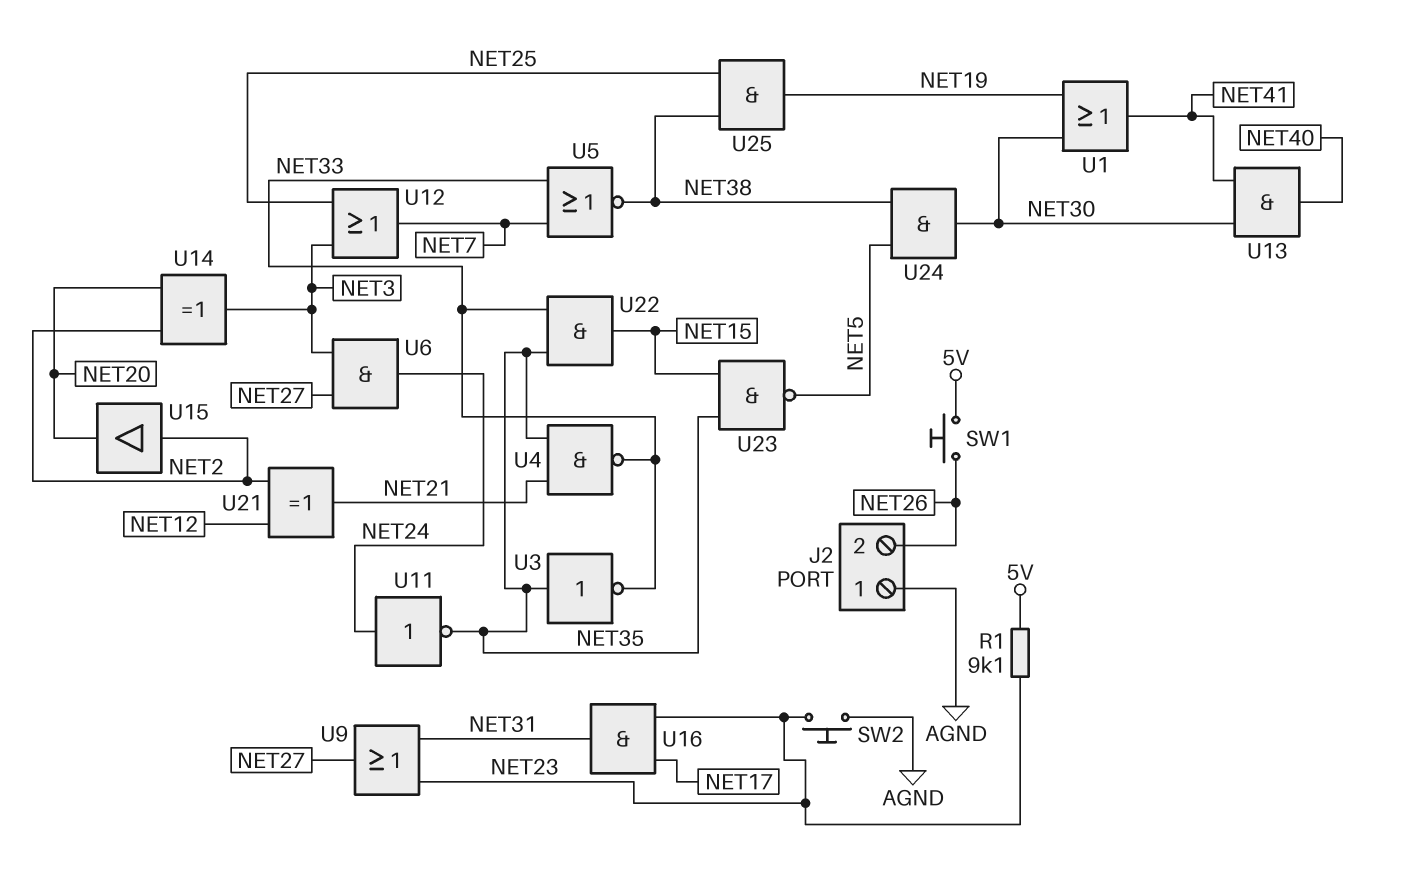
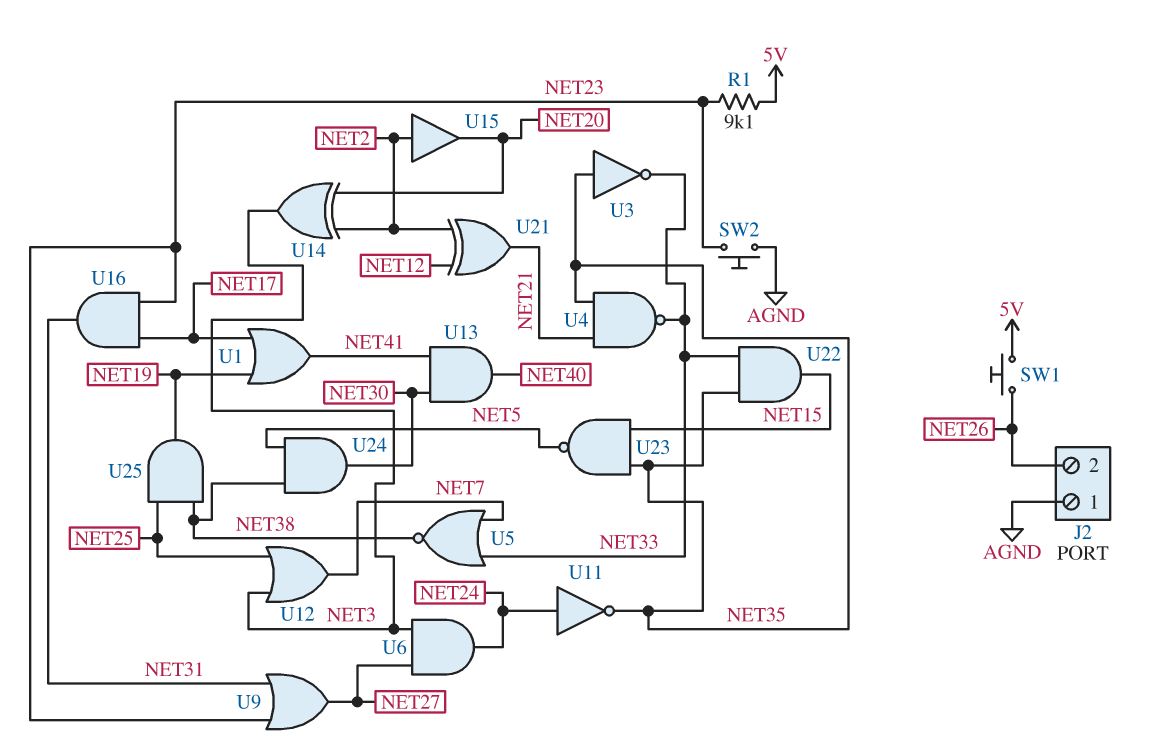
U1: OR (in NET19, in NET30, out NET41) -> OR (in NET17, in NET19, out NET41)

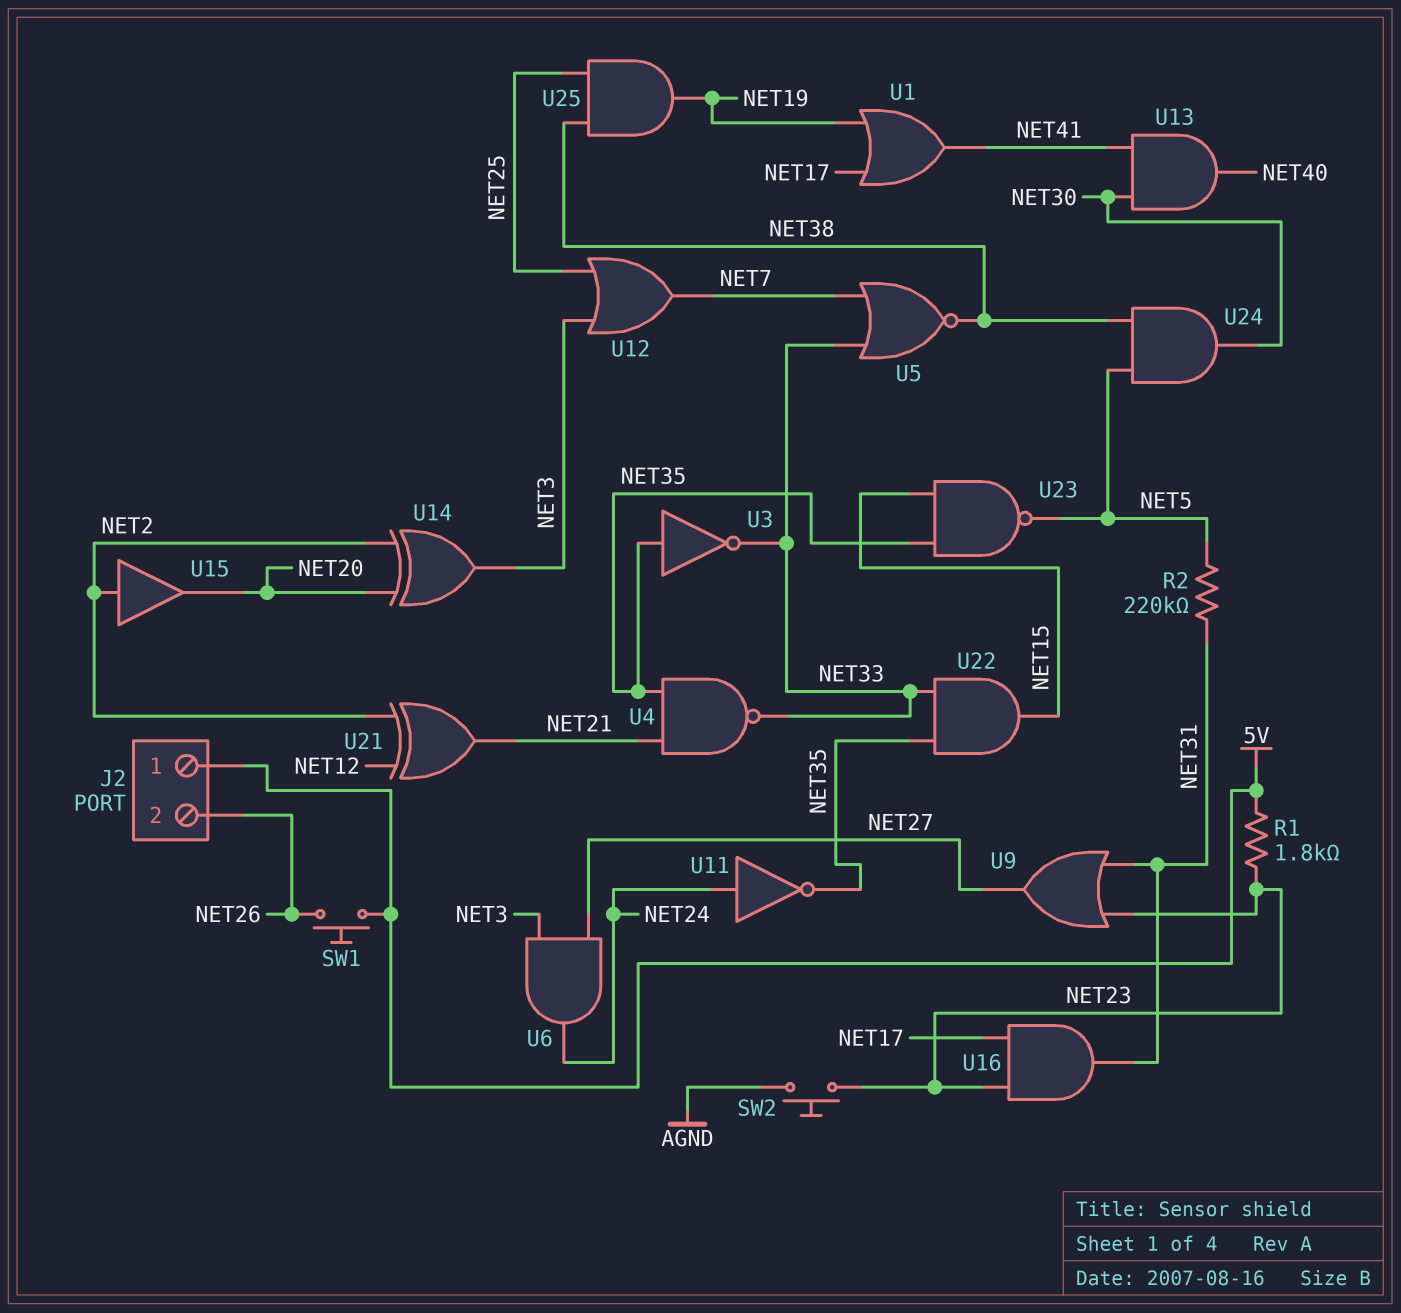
J2 pin 1: AGND -> 5V
R1: 9.1k (5V, NET23) -> 1.8k (5V, NET23)
R2: none -> 220k (NET5, NET31)

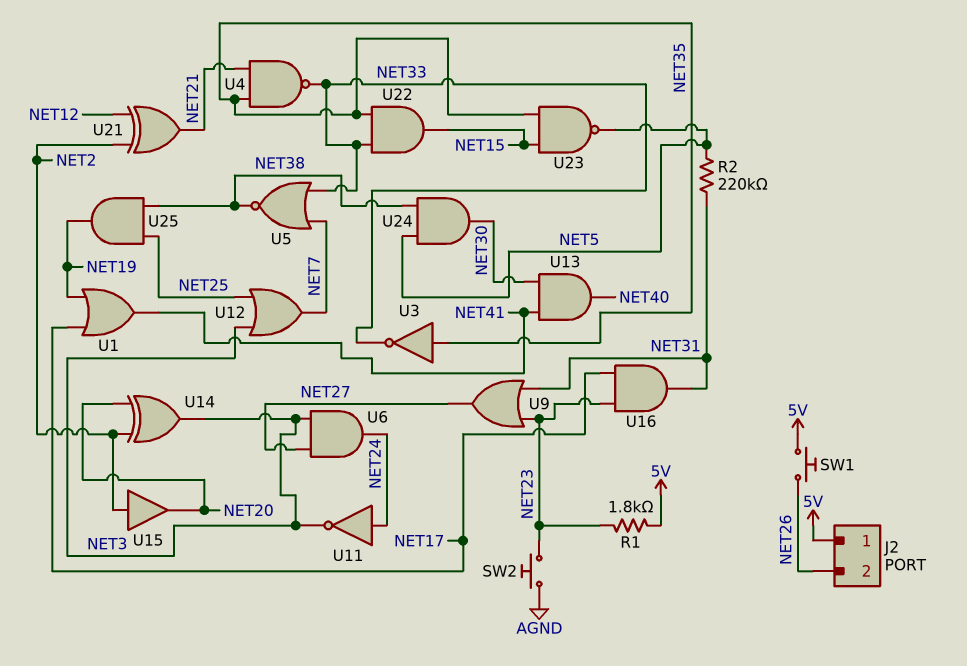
U11: NOT (in NET24, out NET35) -> NOT (in NET24, out NET3)

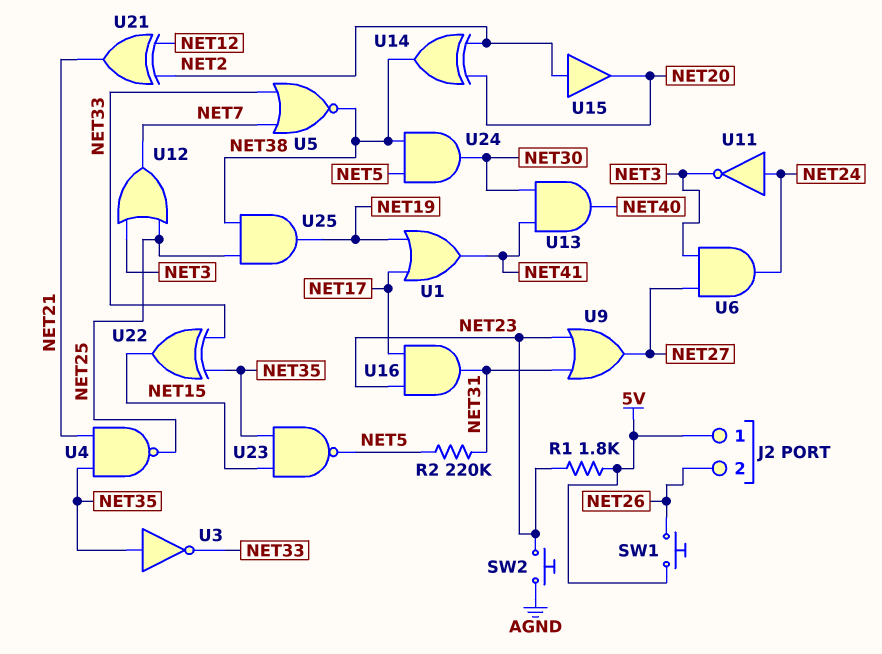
U4: NAND (in NET21, in NET35, out NET33) -> NAND (in NET21, in NET35, out NET25)
U14: XOR (in NET2, in NET20, out NET3) -> XOR (in NET2, in NET20, out NET38)
U22: AND (in NET33, in NET35, out NET15) -> XOR (in NET33, in NET35, out NET15)

